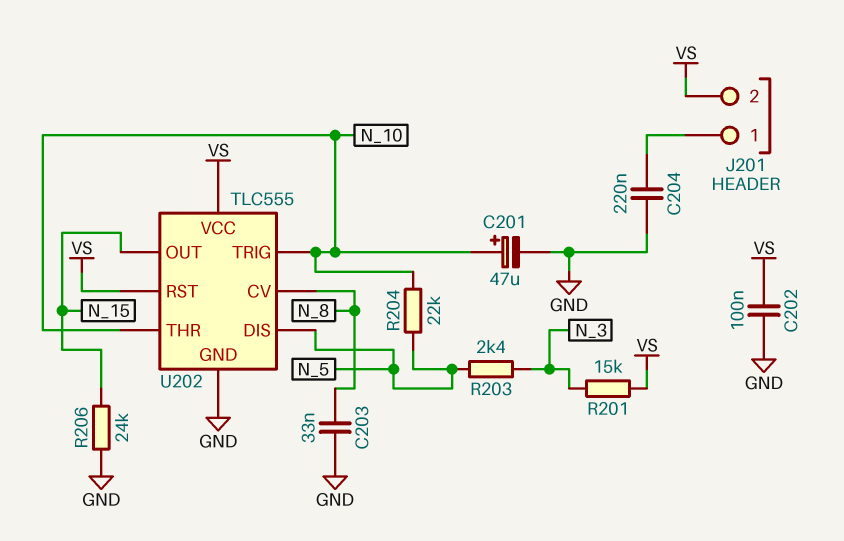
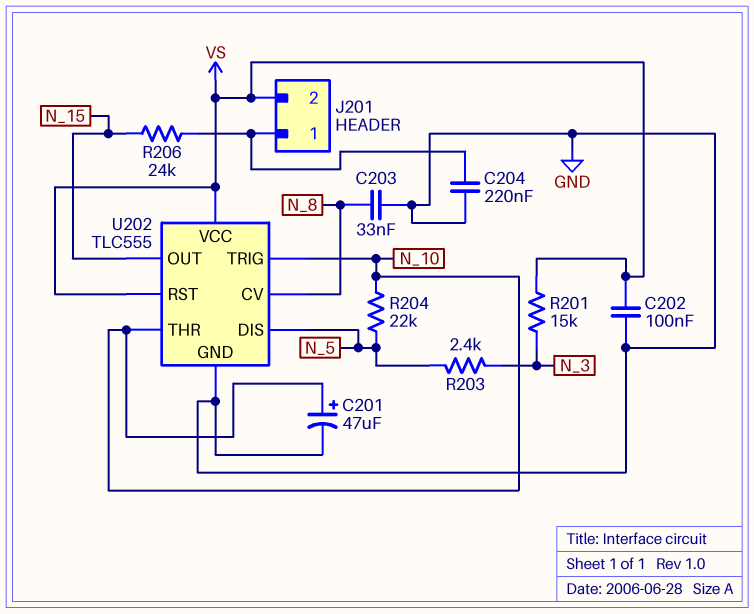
R206: 24k (GND, N_15) -> 24k (J201/1, N_15)

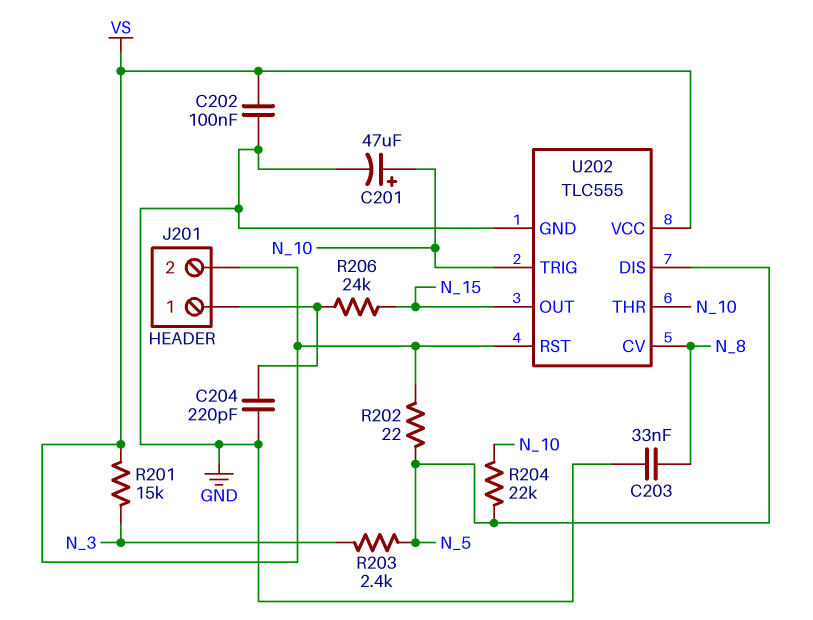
C204: 220nF (GND, J201/1) -> 220pF (GND, J201/1)
R202: none -> 22 (N_5, VS)

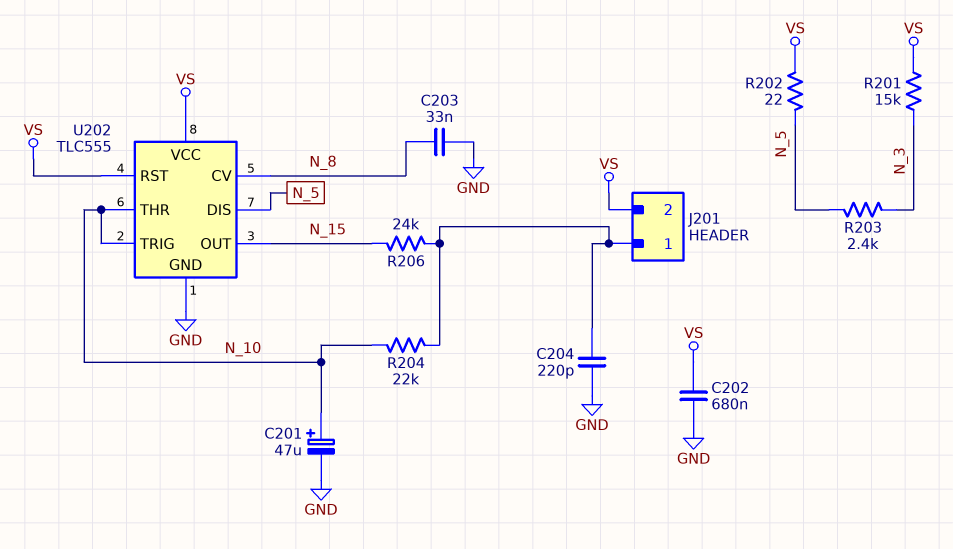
C202: 100nF (GND, VS) -> 680nF (GND, VS)
R204: 22k (N_5, N_10) -> 22k (J201/1, N_10)

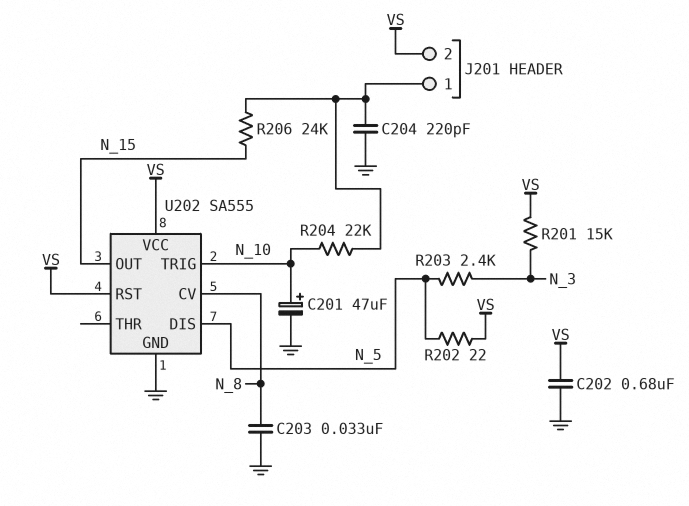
U202: TLC555 -> SA555
U202 pin THR: N_10 -> none

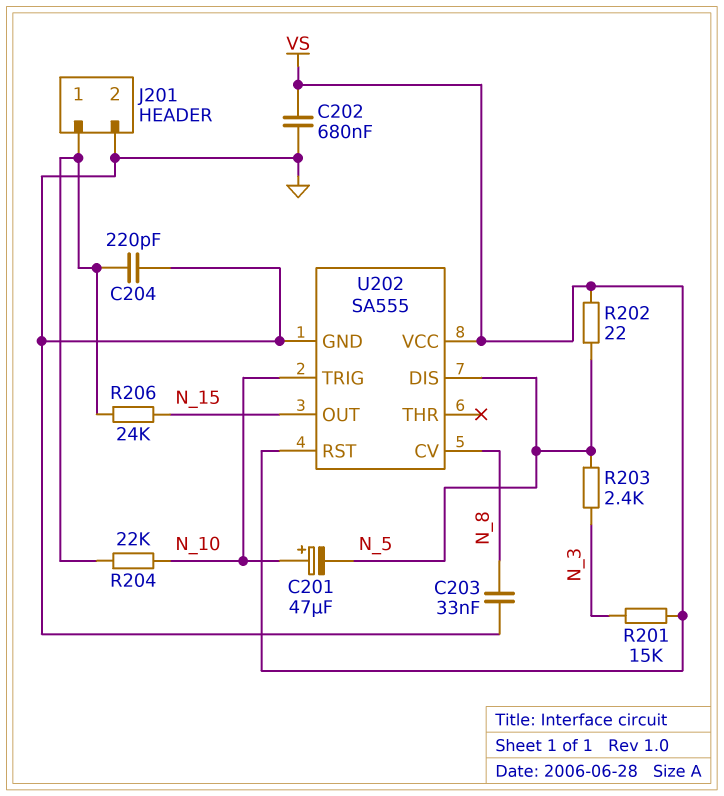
C201: 47uF (plus N_10, minus GND) -> 47uF (plus N_10, minus N_5)
J201 pin 2: VS -> GND

